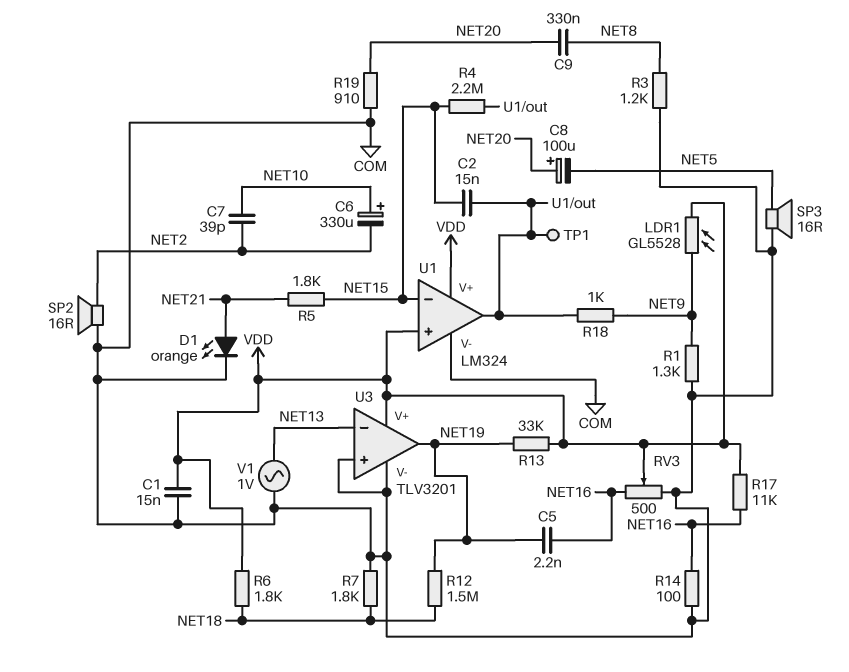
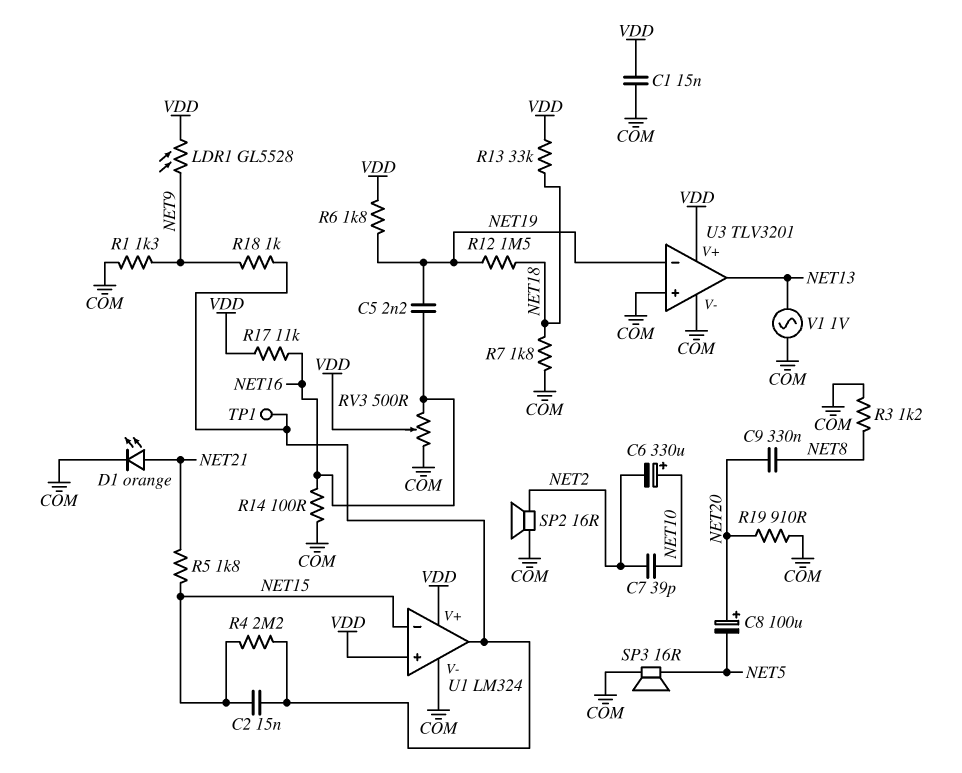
R6: 1.8k (NET18, VDD) -> 1.8k (NET19, VDD)
R13: 33k (NET19, VDD) -> 33k (NET18, VDD)
U3 pin in-: NET13 -> NET19
U3 pin out: NET19 -> NET13

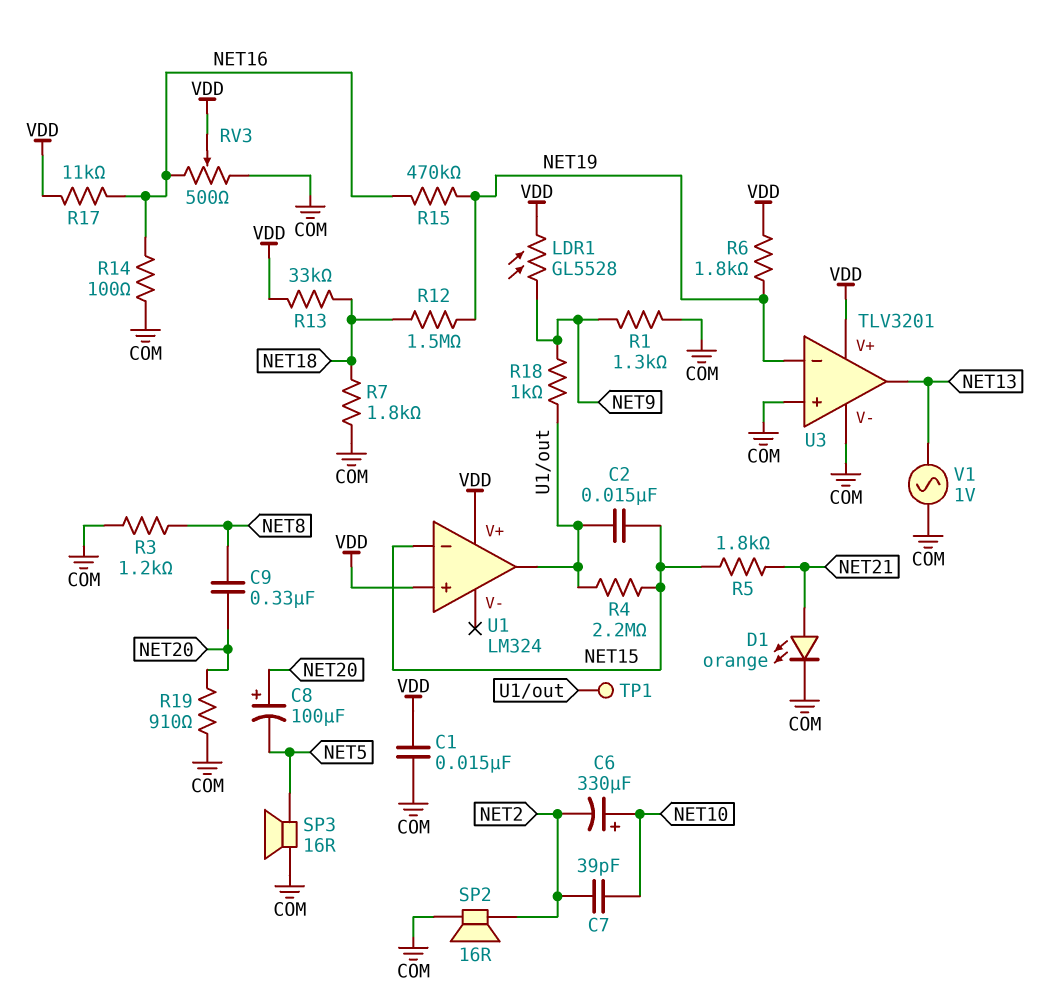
C5: 2.2nF (NET16, NET19) -> none
R15: none -> 470k (NET16, NET19)
U1 pin V-: COM -> none

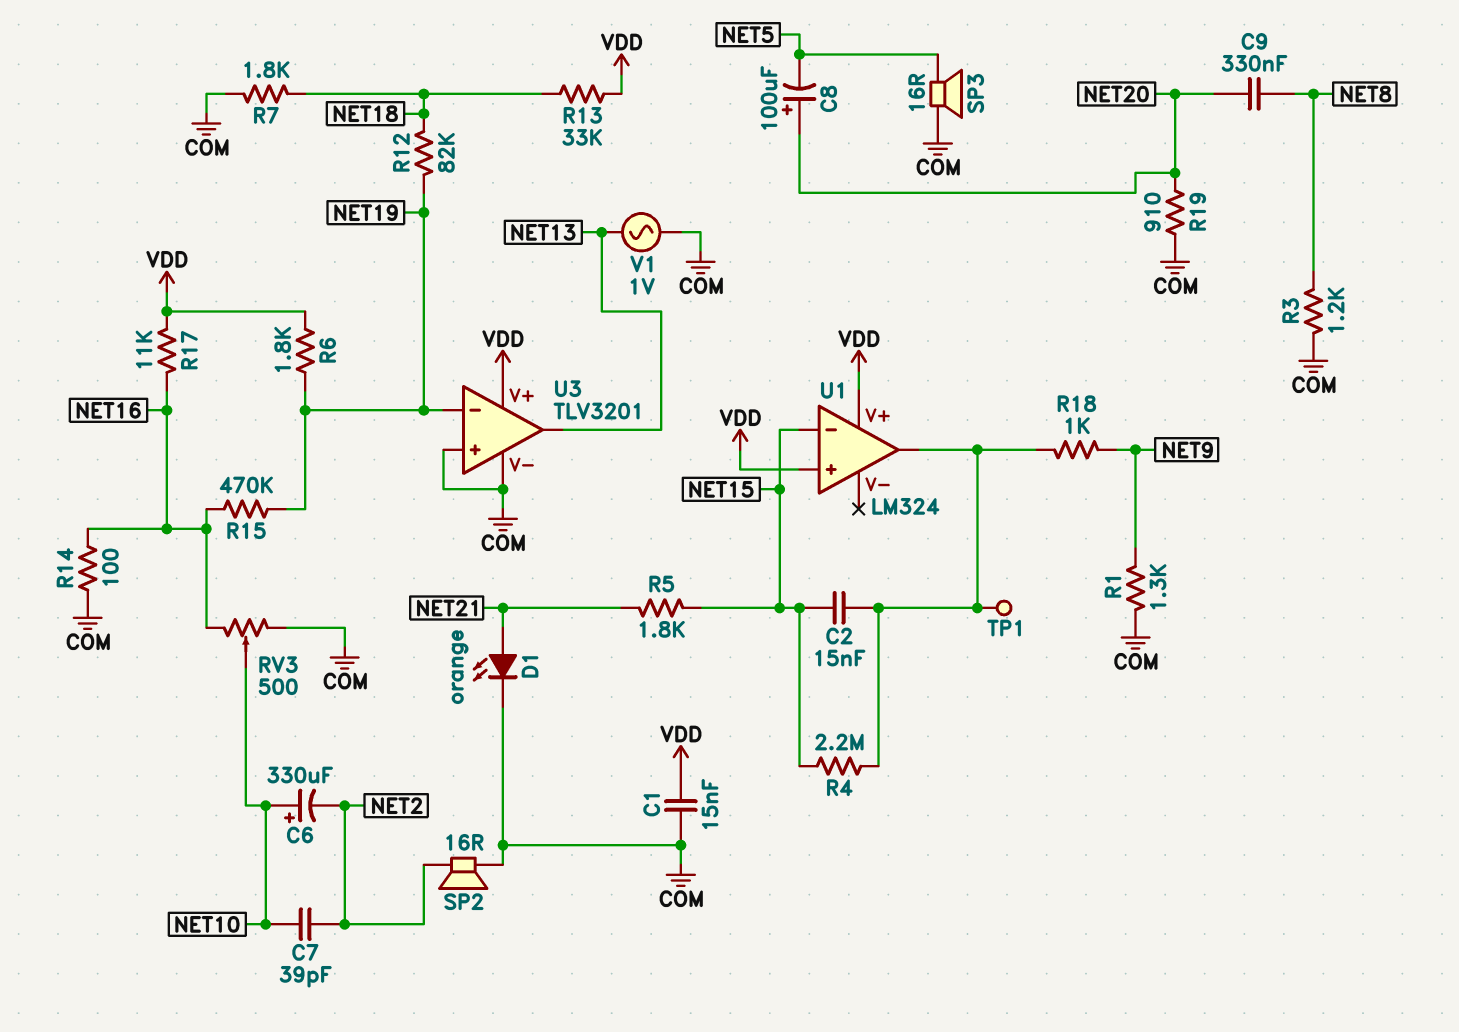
LDR1: GL5528 (NET9, VDD) -> none
R12: 1.5M (NET18, NET19) -> 82k (NET18, NET19)
RV3: 500 (COM, NET16, wiper VDD) -> 500 (COM, NET16, wiper NET10)

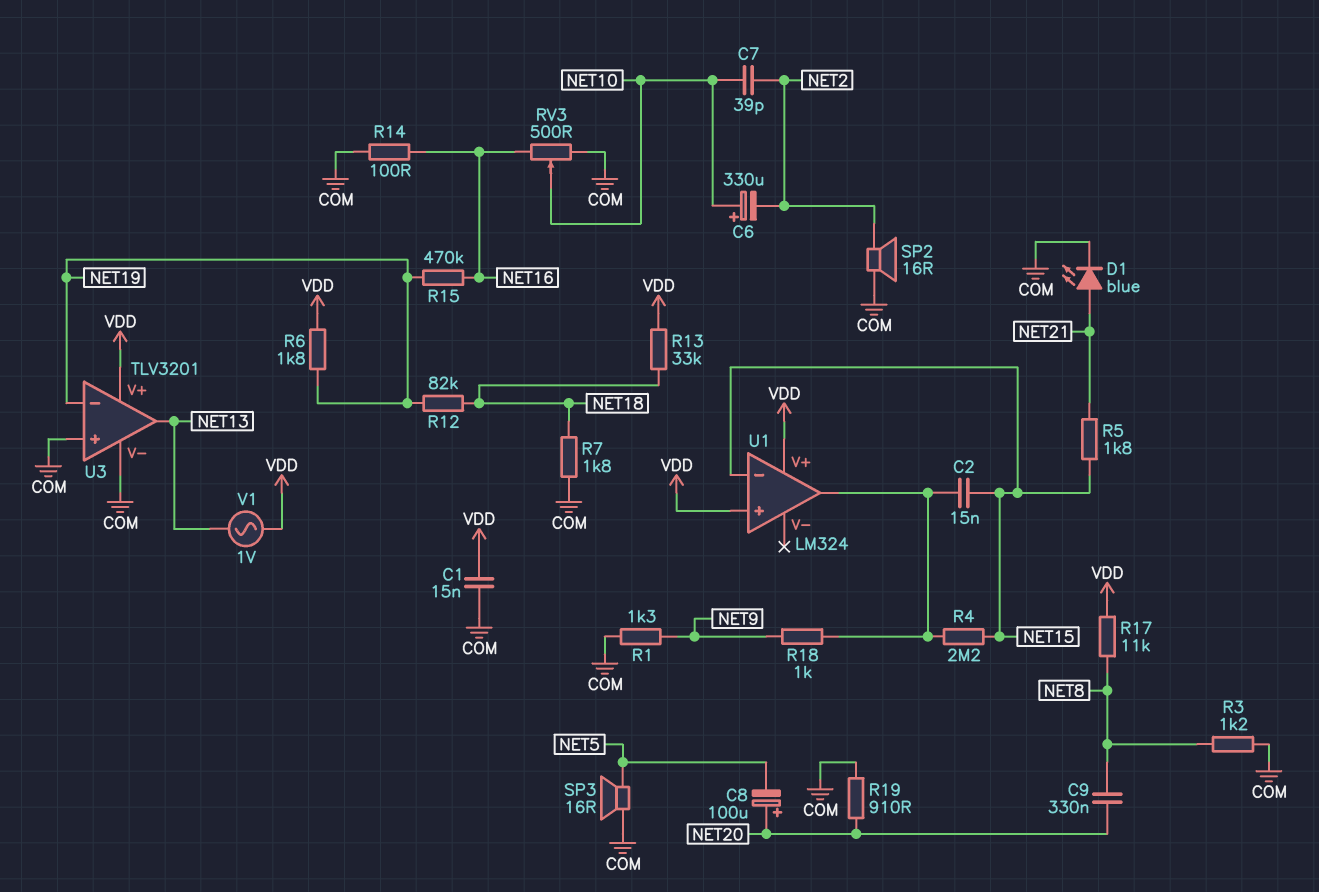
D1: LED orange (A NET21, K COM) -> LED blue (A NET21, K COM)
R17: 11k (NET16, VDD) -> 11k (NET8, VDD)
TP1: test point (U1/out) -> none
V1: AC 1V (COM, NET13) -> AC 1V (NET13, VDD)

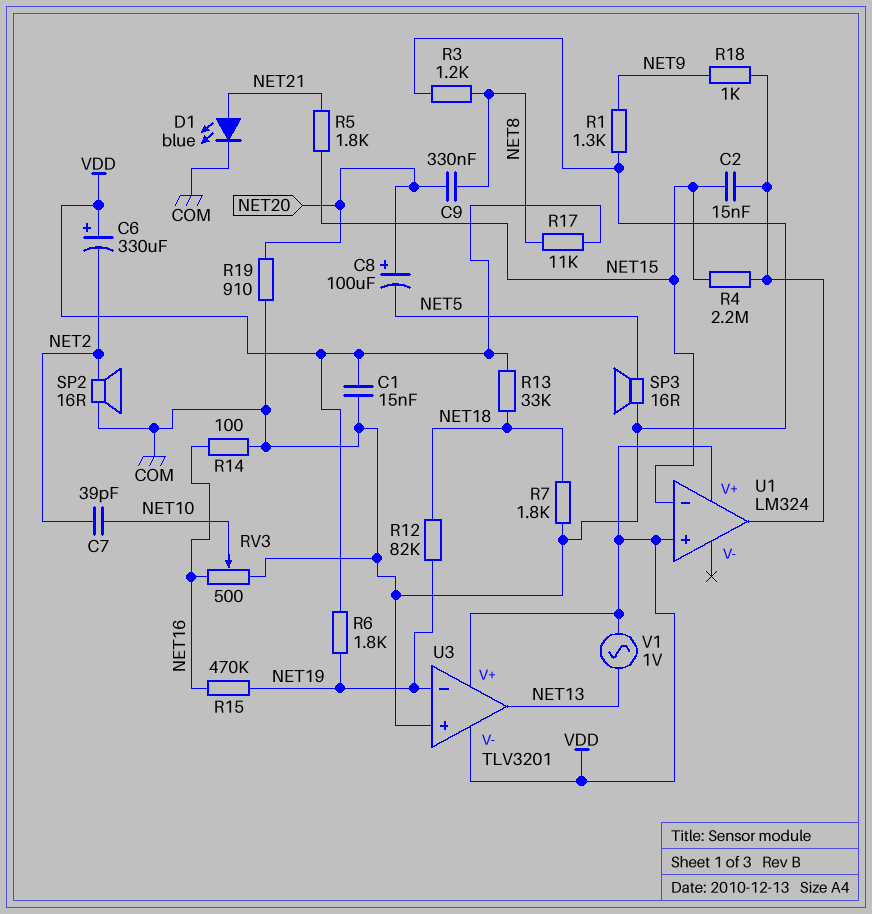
C6: 330uF (plus NET10, minus NET2) -> 330uF (plus VDD, minus NET2)
U3 pin V-: COM -> VDD

